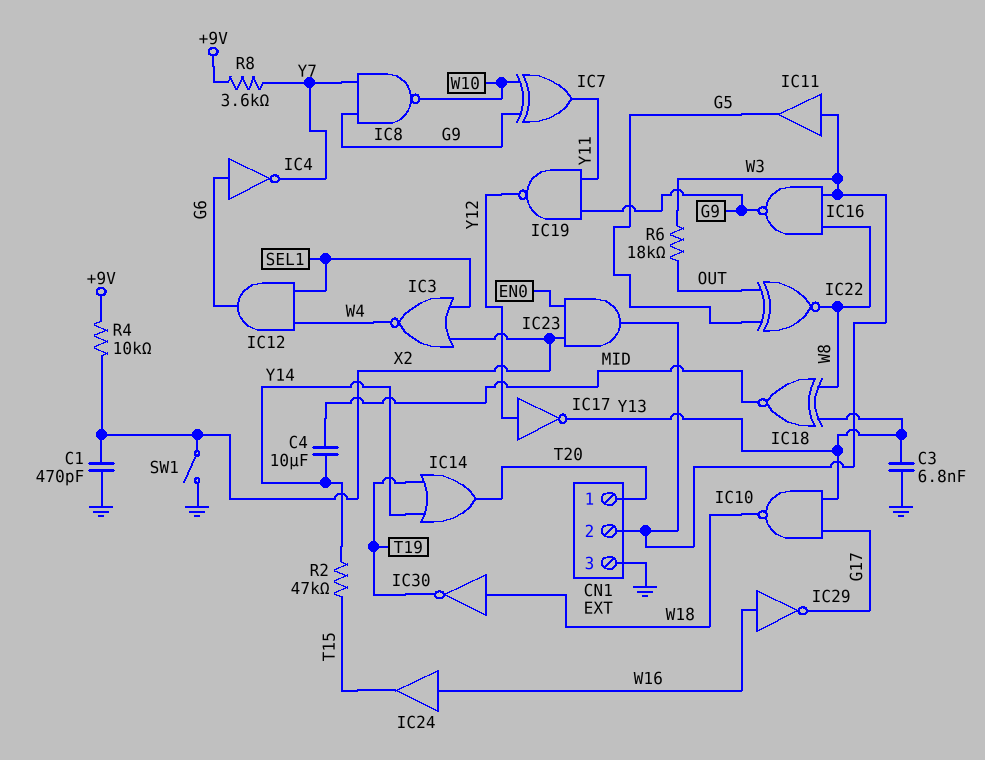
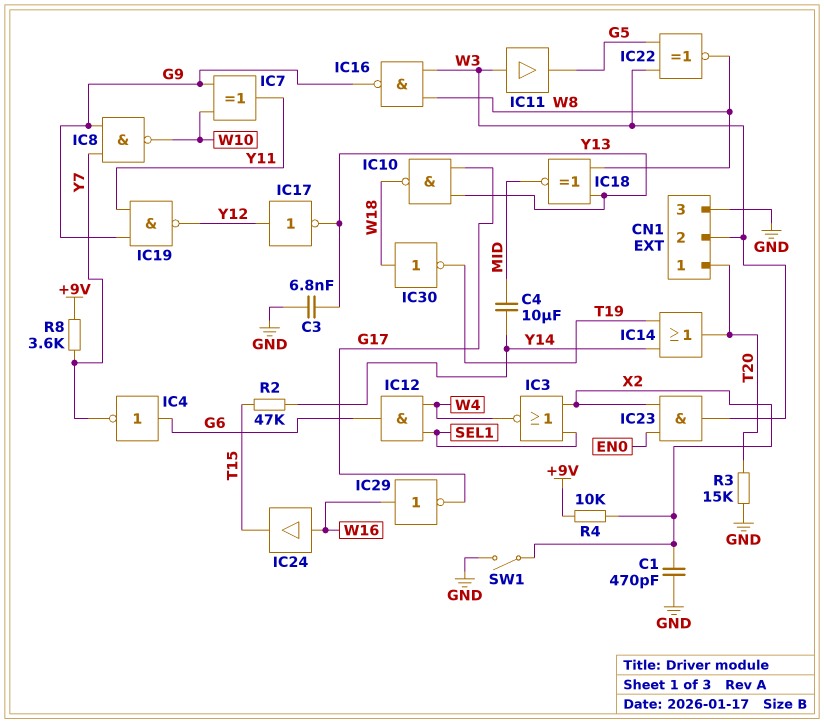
IC22: XNOR (in G5, in OUT, out W8) -> XNOR (in G5, in W3, out W8)
R3: none -> 15k (GND, T20)
R6: 18k (OUT, W3) -> none

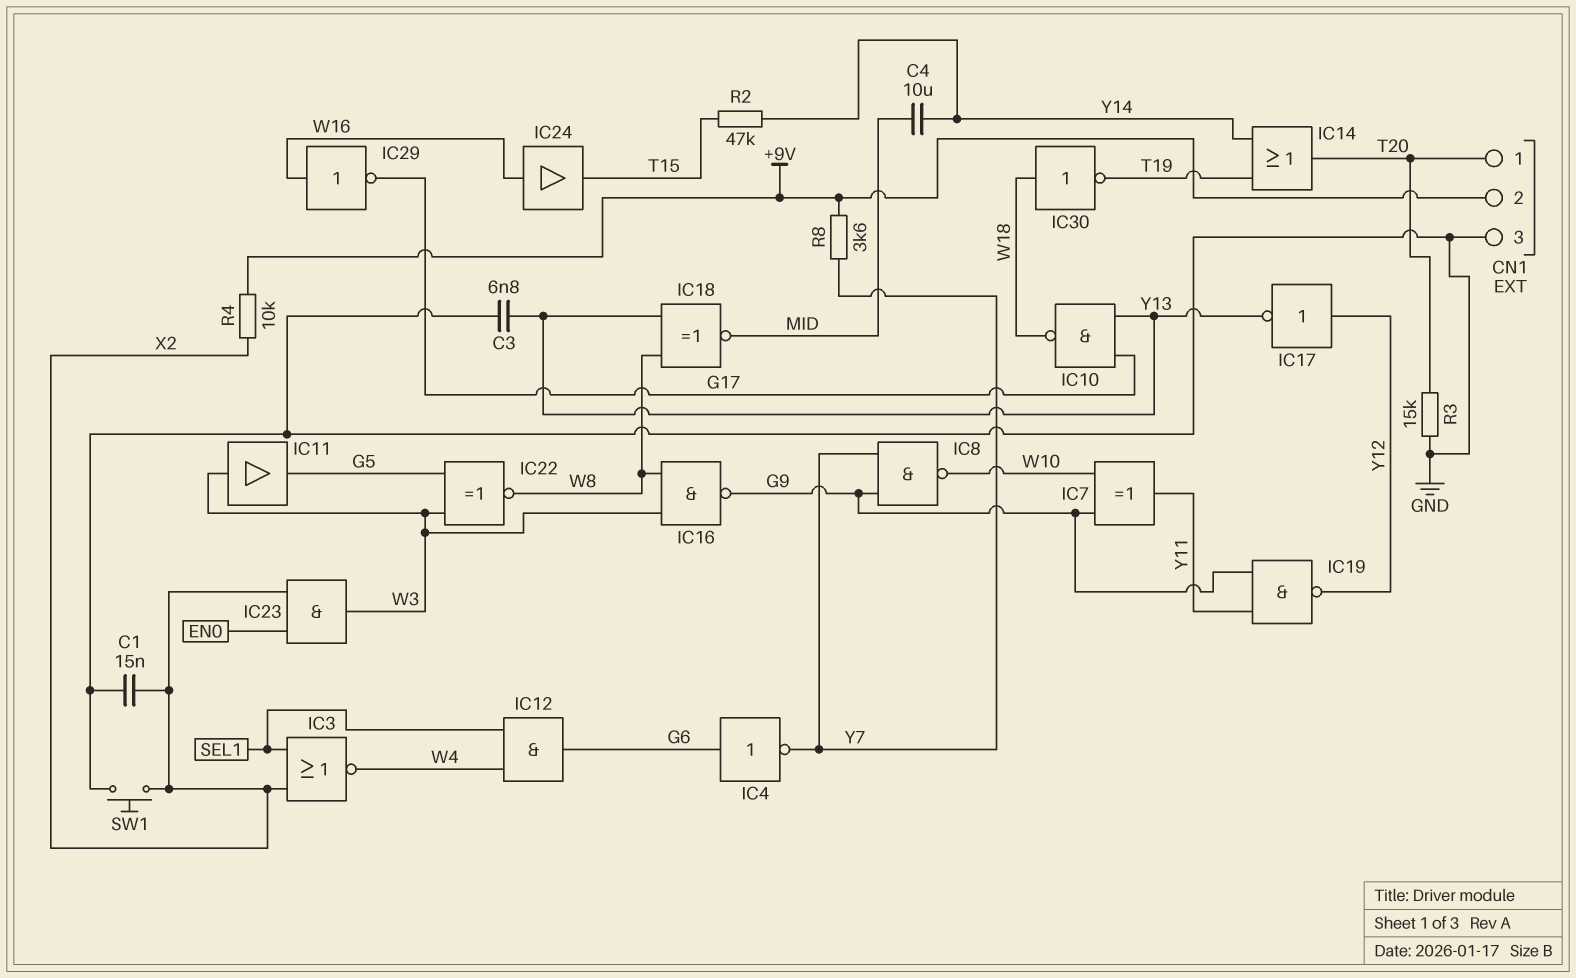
C1: 470pF (GND, X2) -> 15nF (GND, X2)
CN1 pin 2: W3 -> +9V
SW1: switch (GND, X2) -> button (GND, X2)

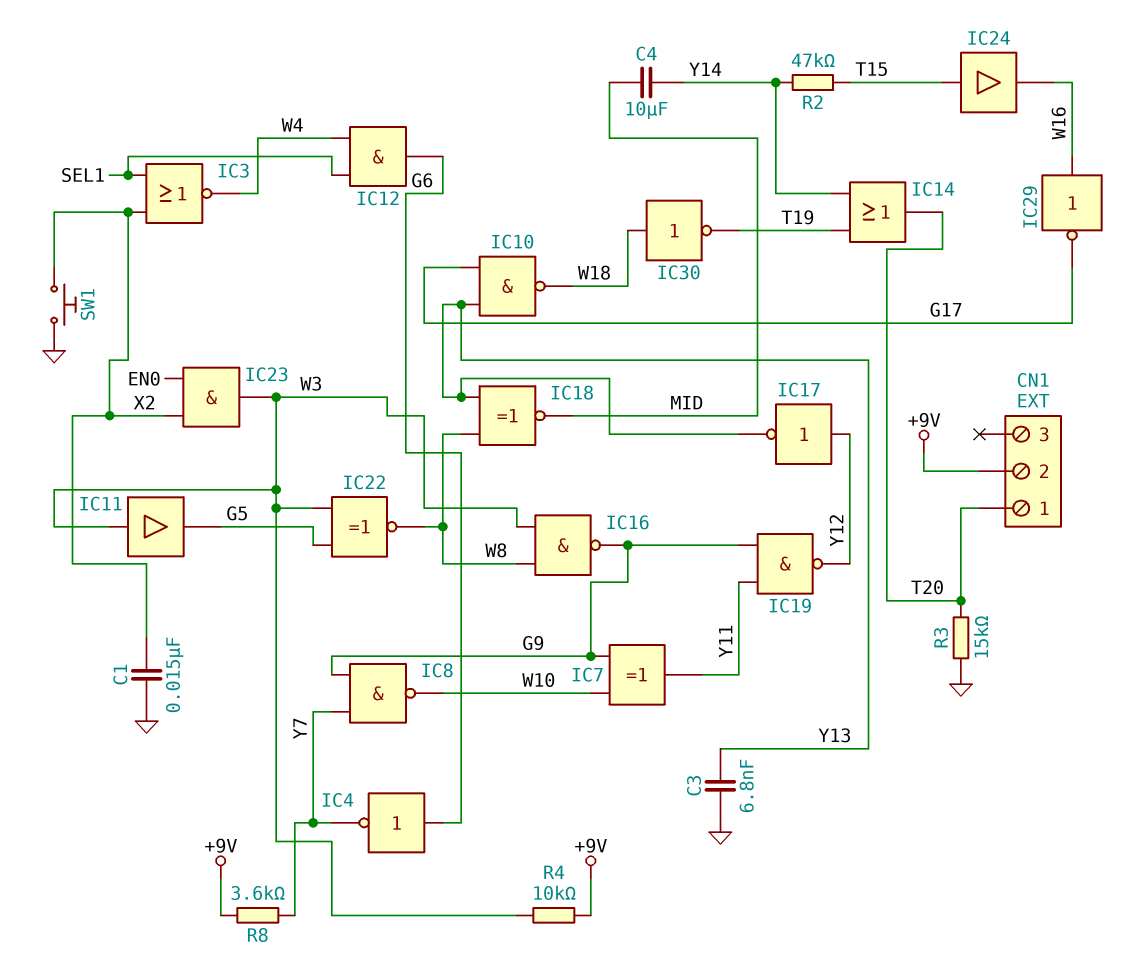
CN1 pin 3: GND -> none
IC24: buffer (in W16, out T15) -> buffer (in T15, out W16)
R4: 10k (+9V, X2) -> 10k (+9V, W3)

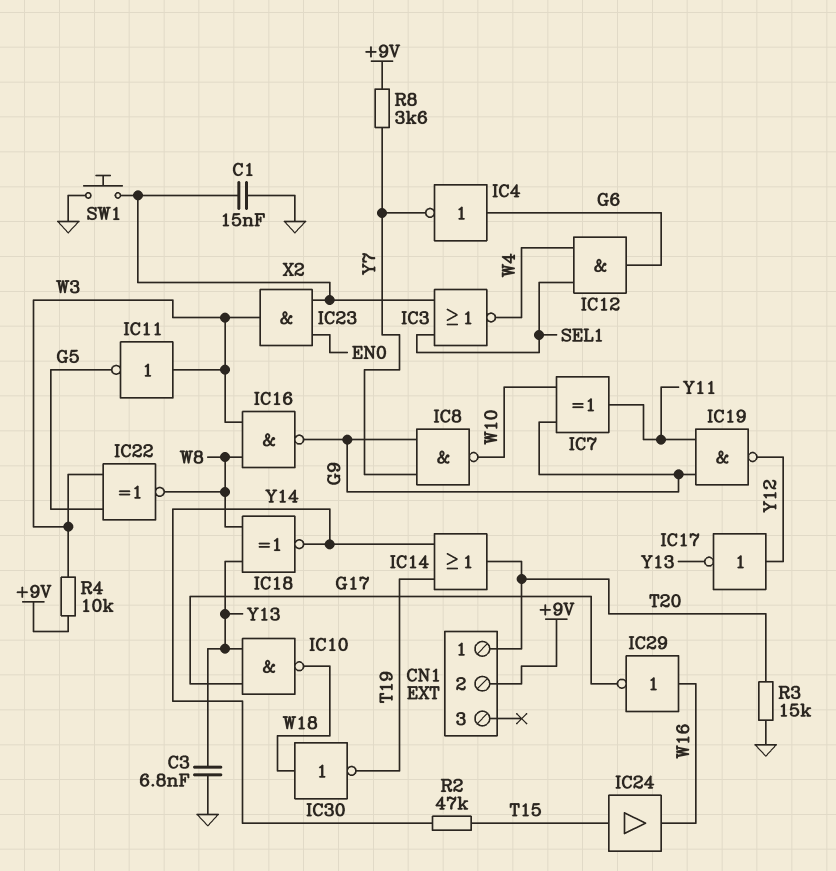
C4: 10uF (MID, Y14) -> none
IC11: buffer (in W3, out G5) -> NOT (in W3, out G5)
IC18: XNOR (in W8, in Y13, out MID) -> XNOR (in W8, in Y13, out Y14)

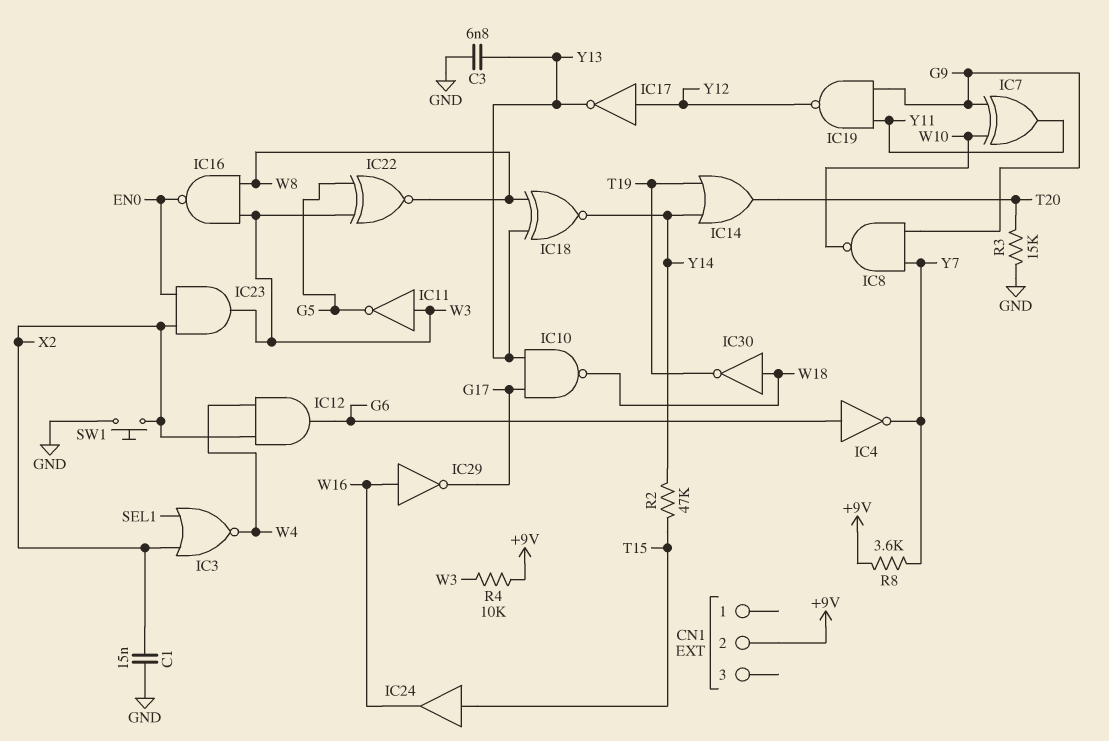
CN1 pin 1: T20 -> none
IC12: AND (in SEL1, in W4, out G6) -> AND (in W4, in X2, out G6)
IC16: NAND (in W3, in W8, out G9) -> NAND (in W3, in W8, out EN0)

